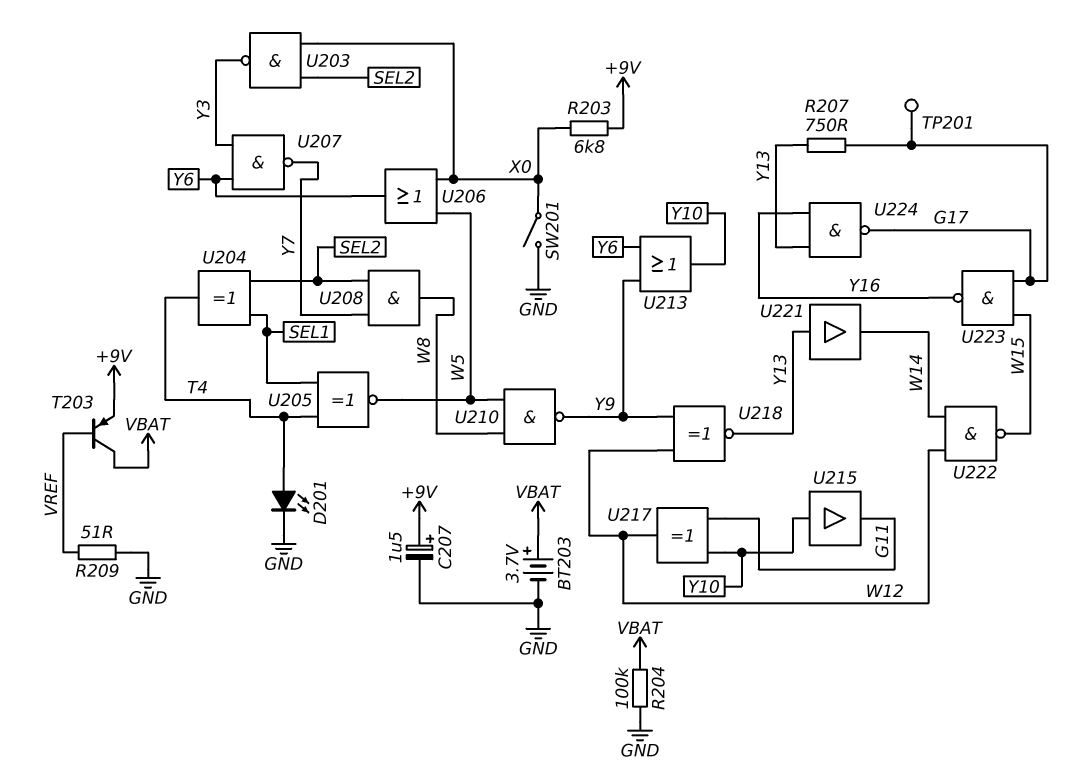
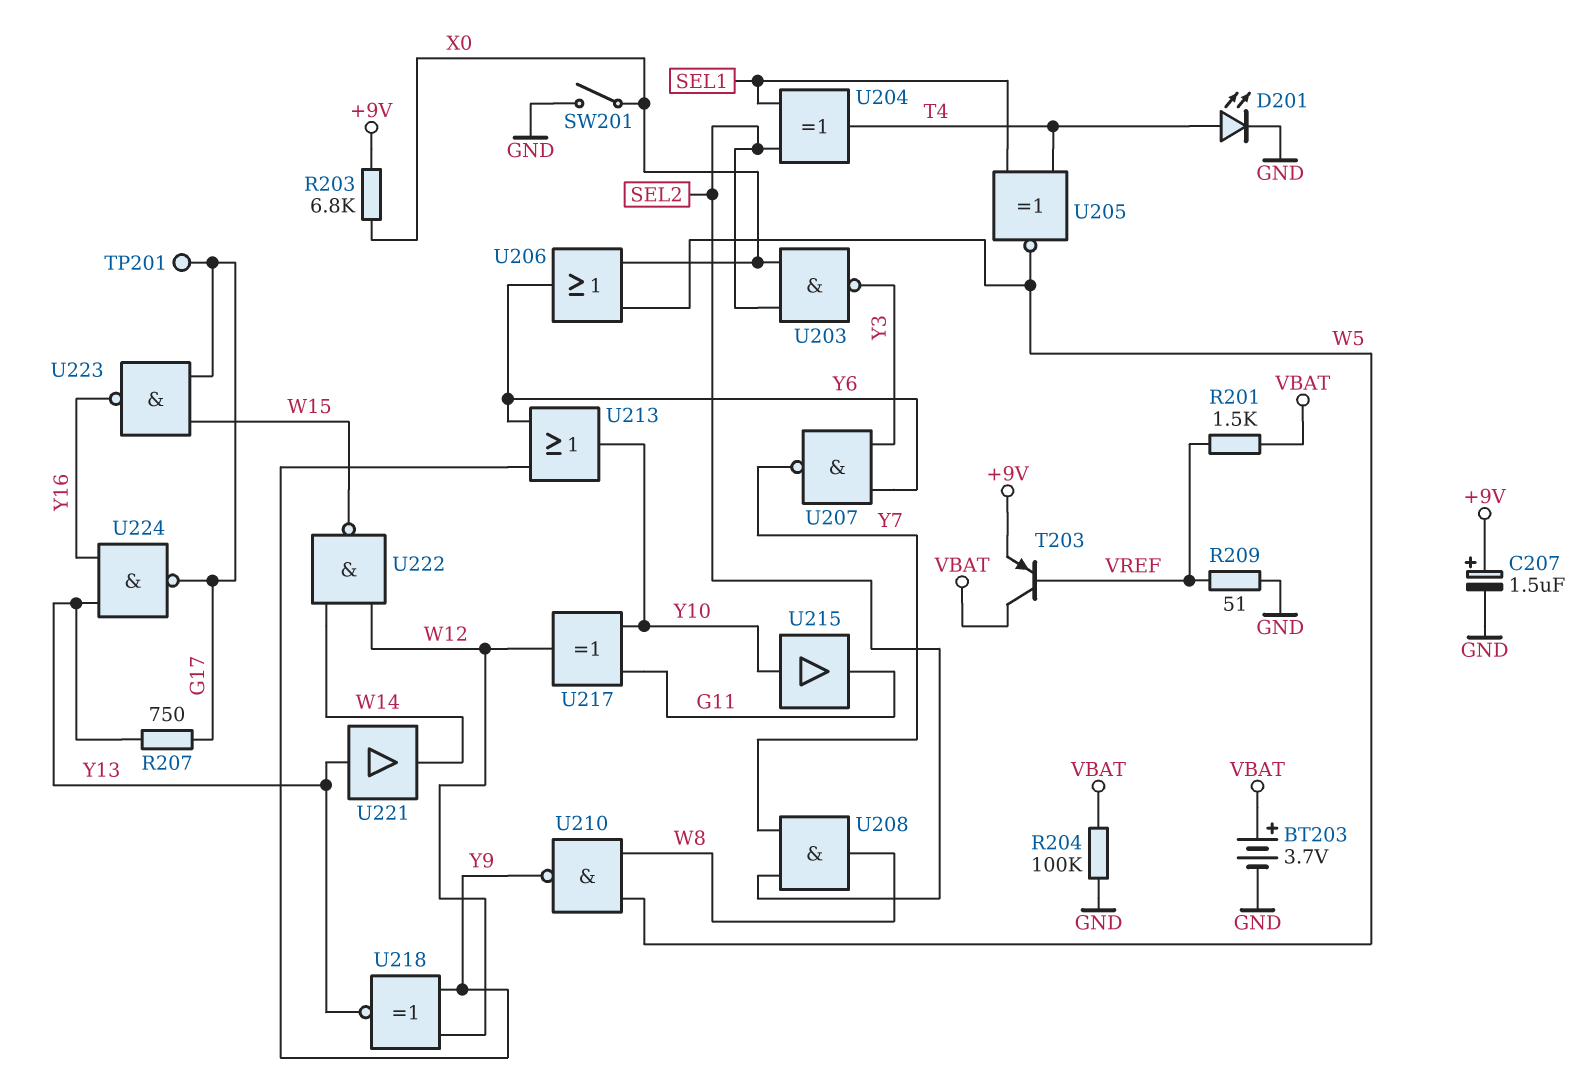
R201: none -> 1.5k (VBAT, VREF)

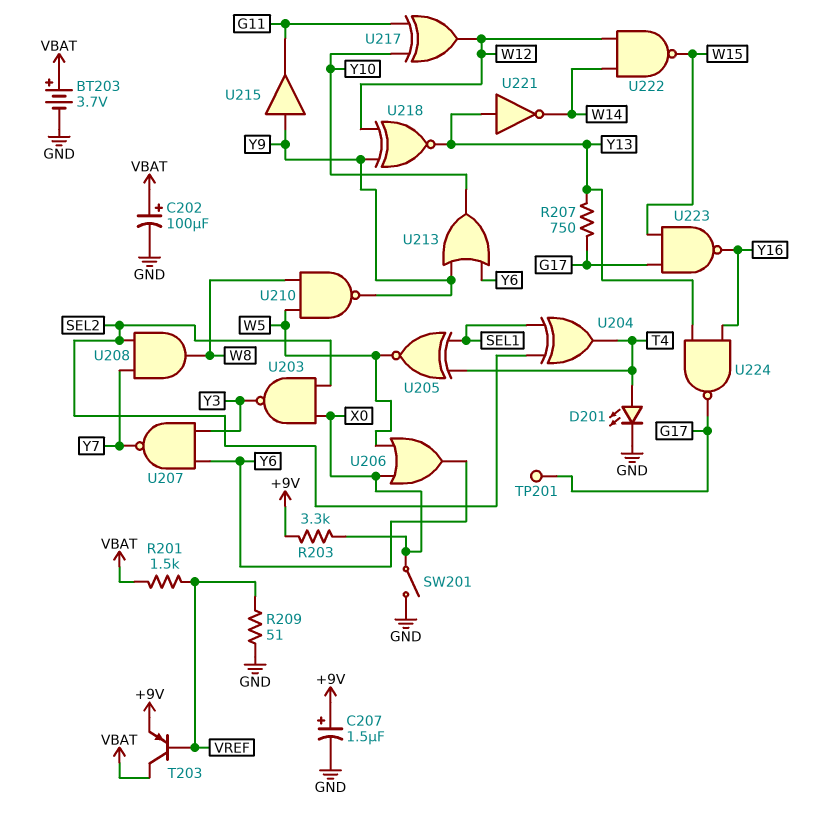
C202: none -> 100uF (plus VBAT, minus GND)
R203: 6.8k (+9V, X0) -> 3.3k (+9V, X0)
R204: 100k (GND, VBAT) -> none
U215: buffer (in Y10, out G11) -> buffer (in Y9, out G11)
U221: buffer (in Y13, out W14) -> NOT (in Y13, out W14)

